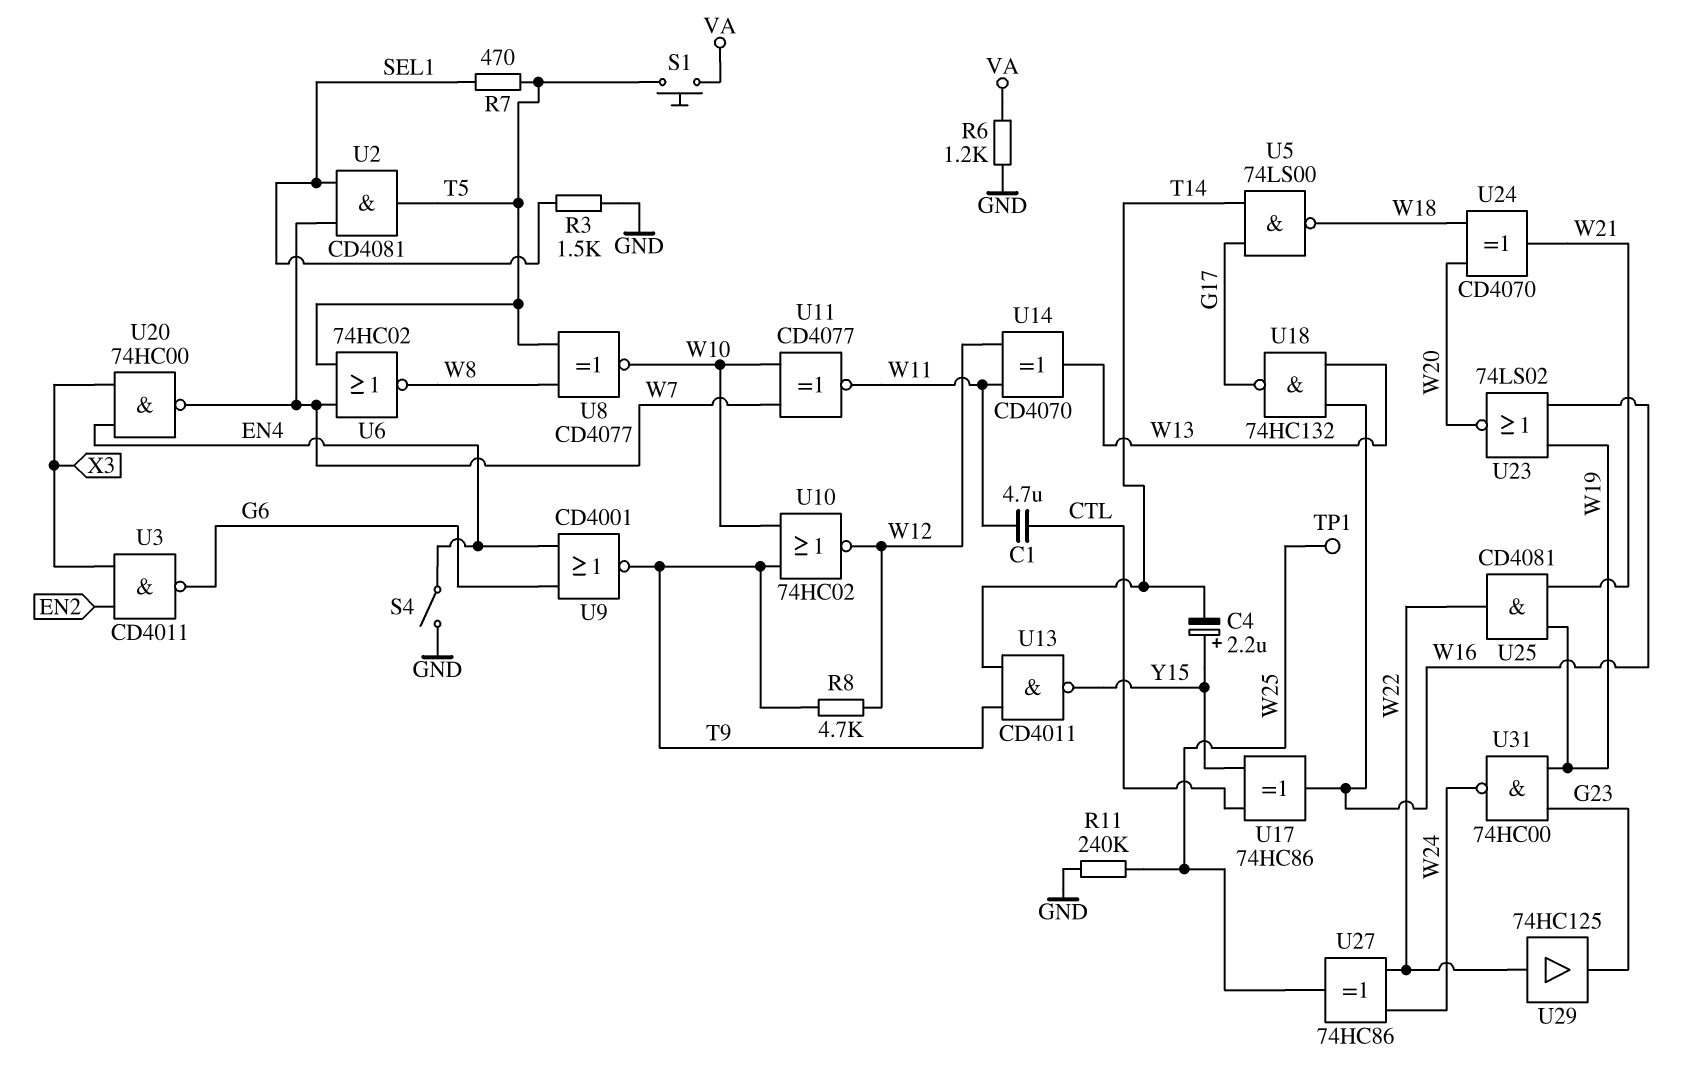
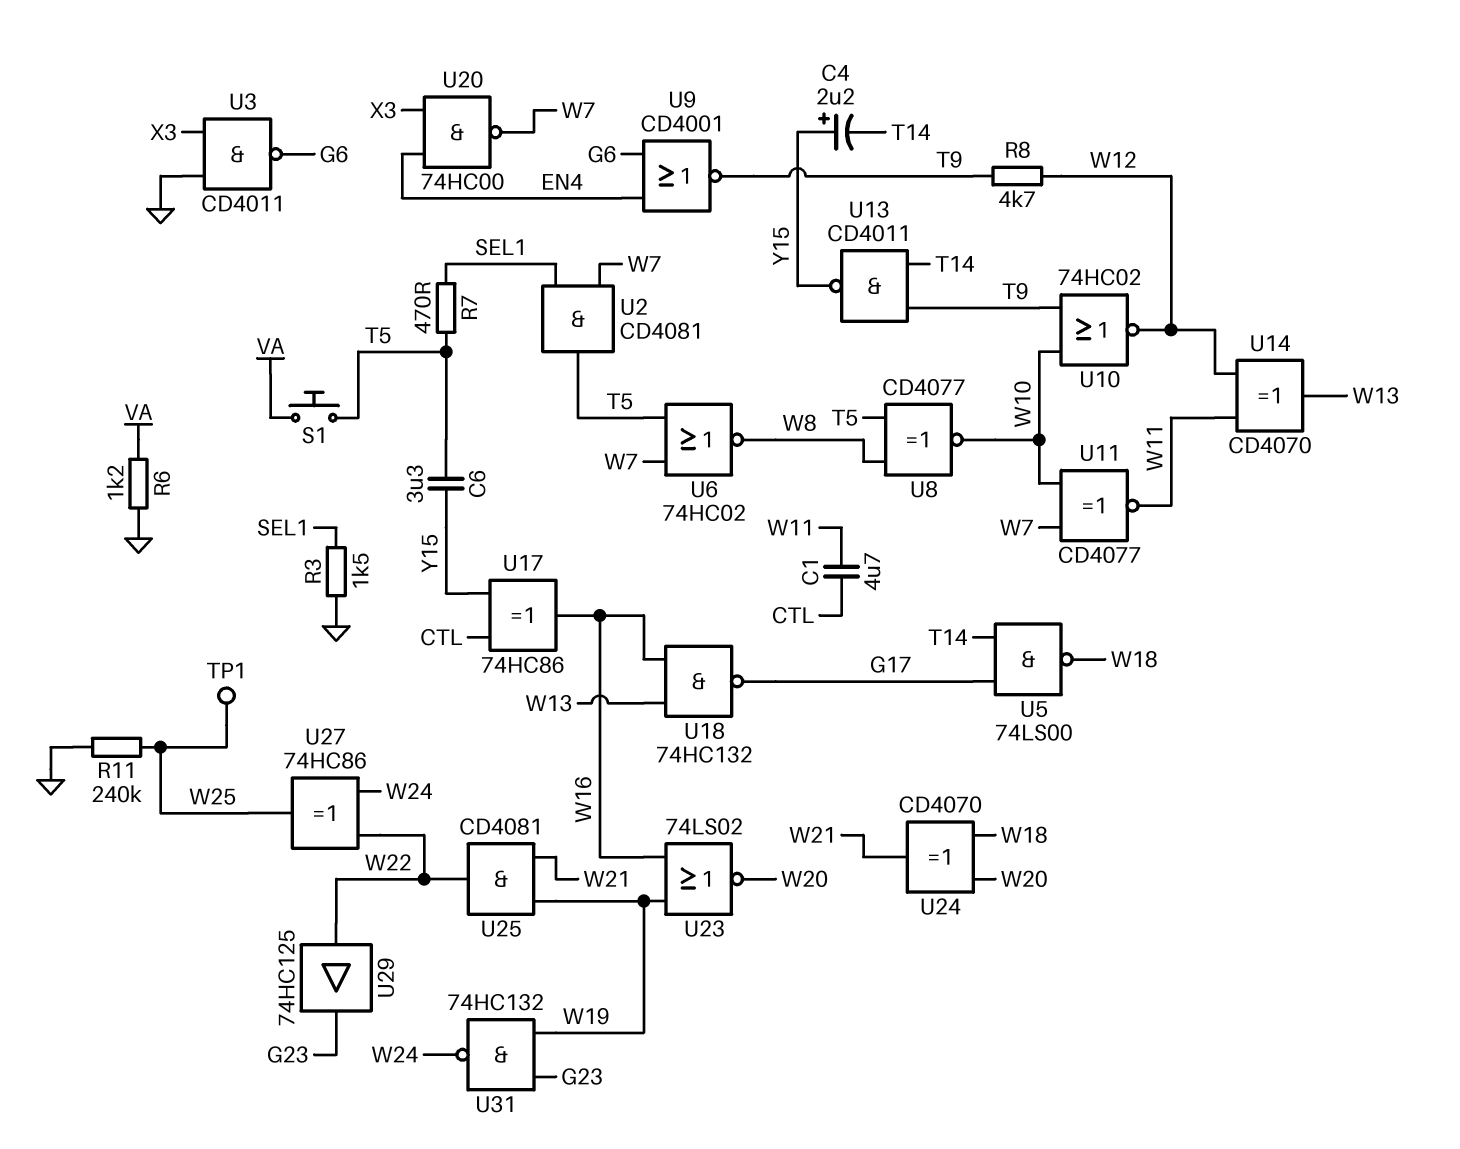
C6: none -> 3.3uF (T5, Y15)
S4: switch (EN4, GND) -> none
U3: NAND CD4011 (in EN2, in X3, out G6) -> NAND CD4011 (in GND, in X3, out G6)
U31: NAND 74HC00 (in G23, in W19, out W24) -> NAND 74HC132 (in G23, in W19, out W24)

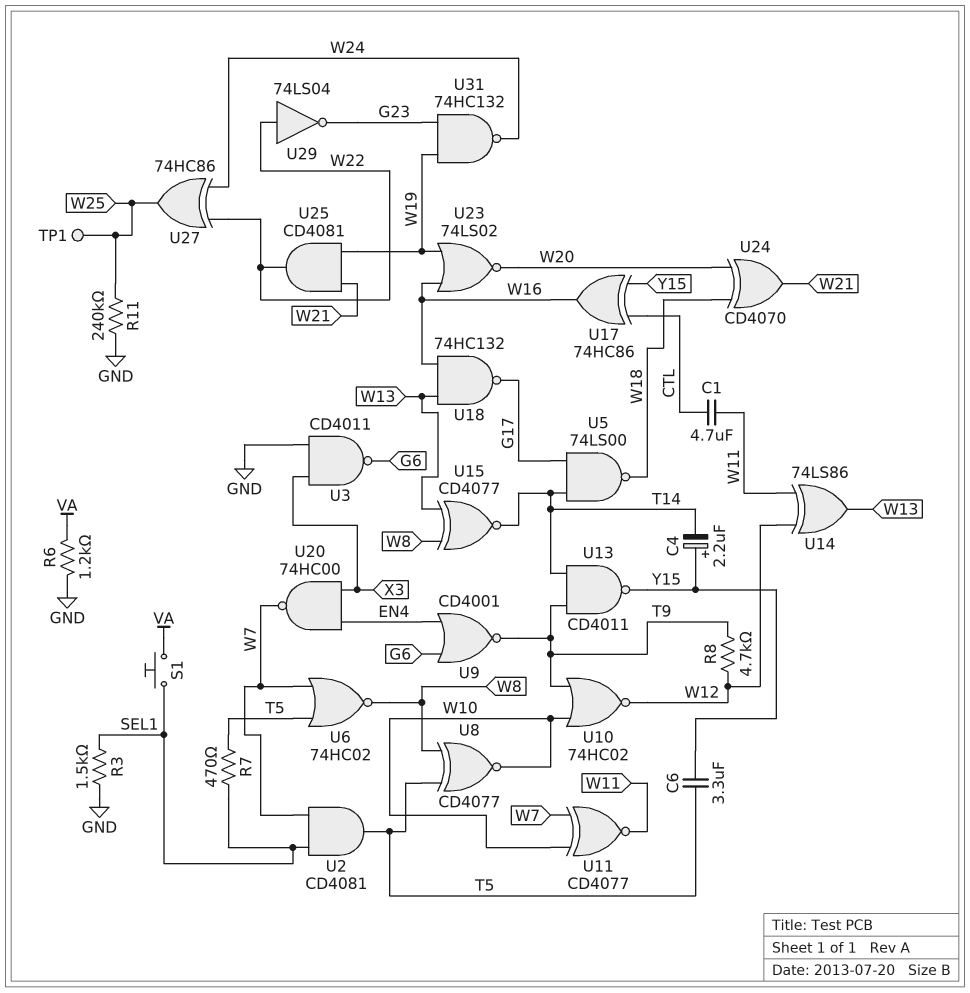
S1: button (T5, VA) -> button (SEL1, VA)
U14: XOR CD4070 (in W11, in W12, out W13) -> XOR 74LS86 (in W11, in W12, out W13)
U15: none -> XNOR CD4077 (in W8, in W13, out T14)
U29: buffer 74HC125 (in W22, out G23) -> NOT 74LS04 (in W22, out G23)

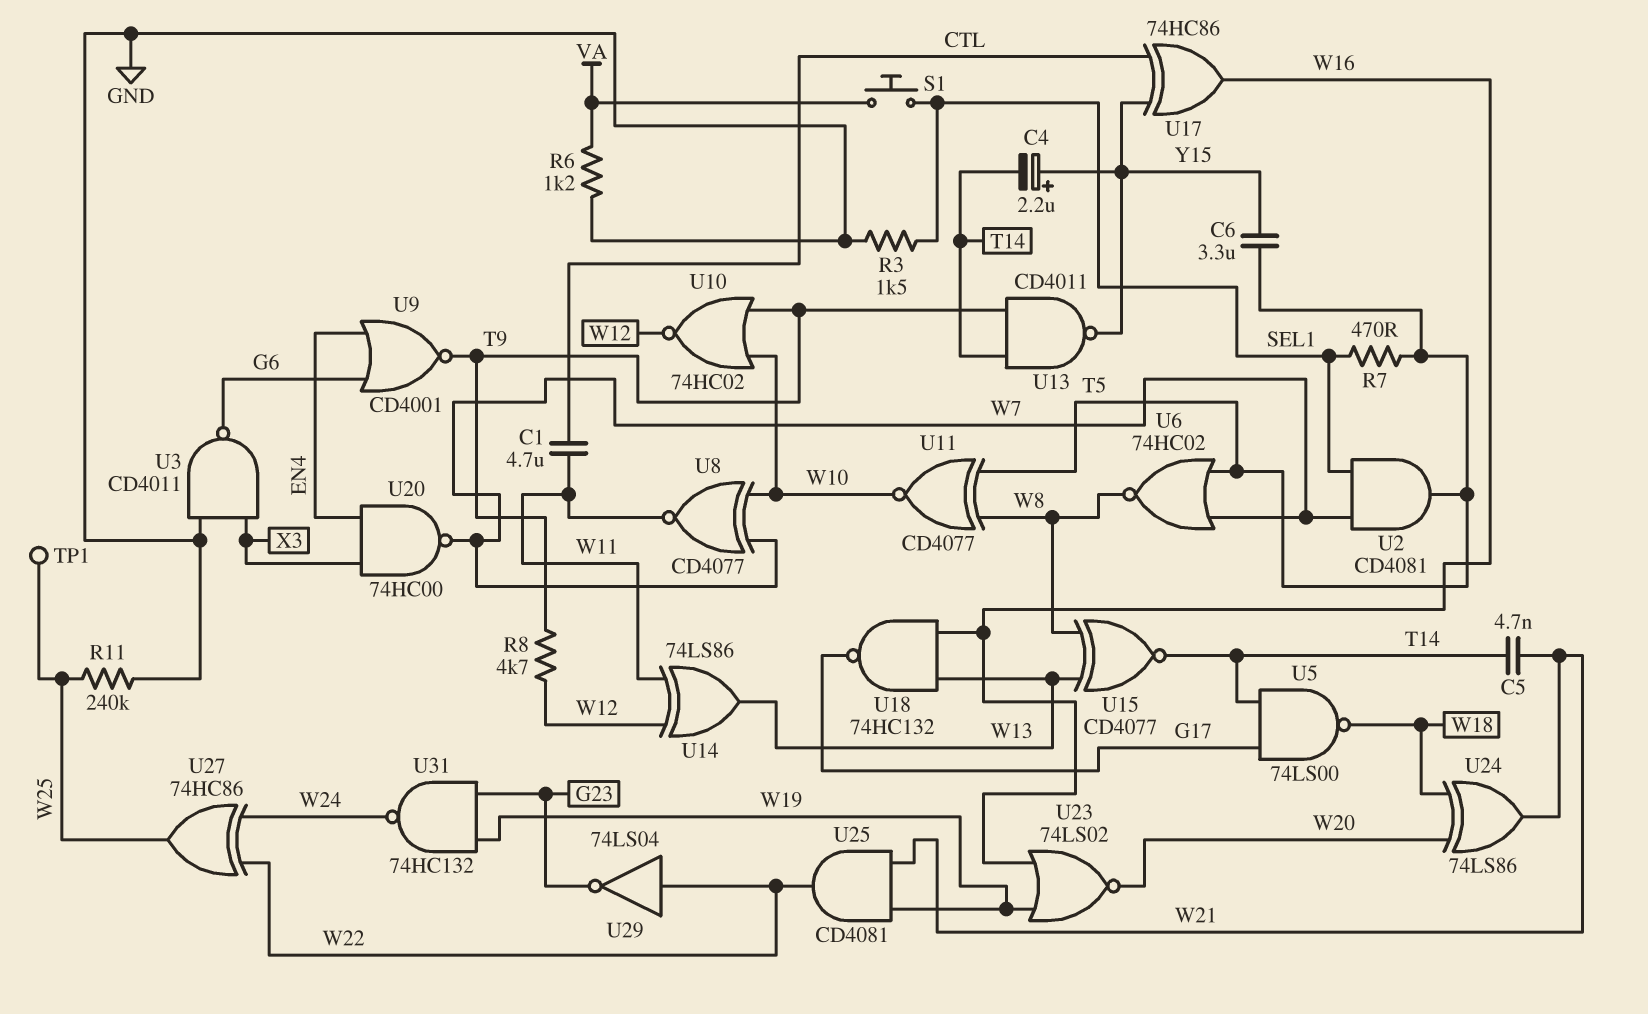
C5: none -> 4.7nF (T14, W21)
U8: XNOR CD4077 (in T5, in W8, out W10) -> XNOR CD4077 (in W7, in W10, out W11)
U11: XNOR CD4077 (in W7, in W10, out W11) -> XNOR CD4077 (in T5, in W8, out W10)
U24: XOR CD4070 (in W18, in W20, out W21) -> XOR 74LS86 (in W18, in W20, out W21)

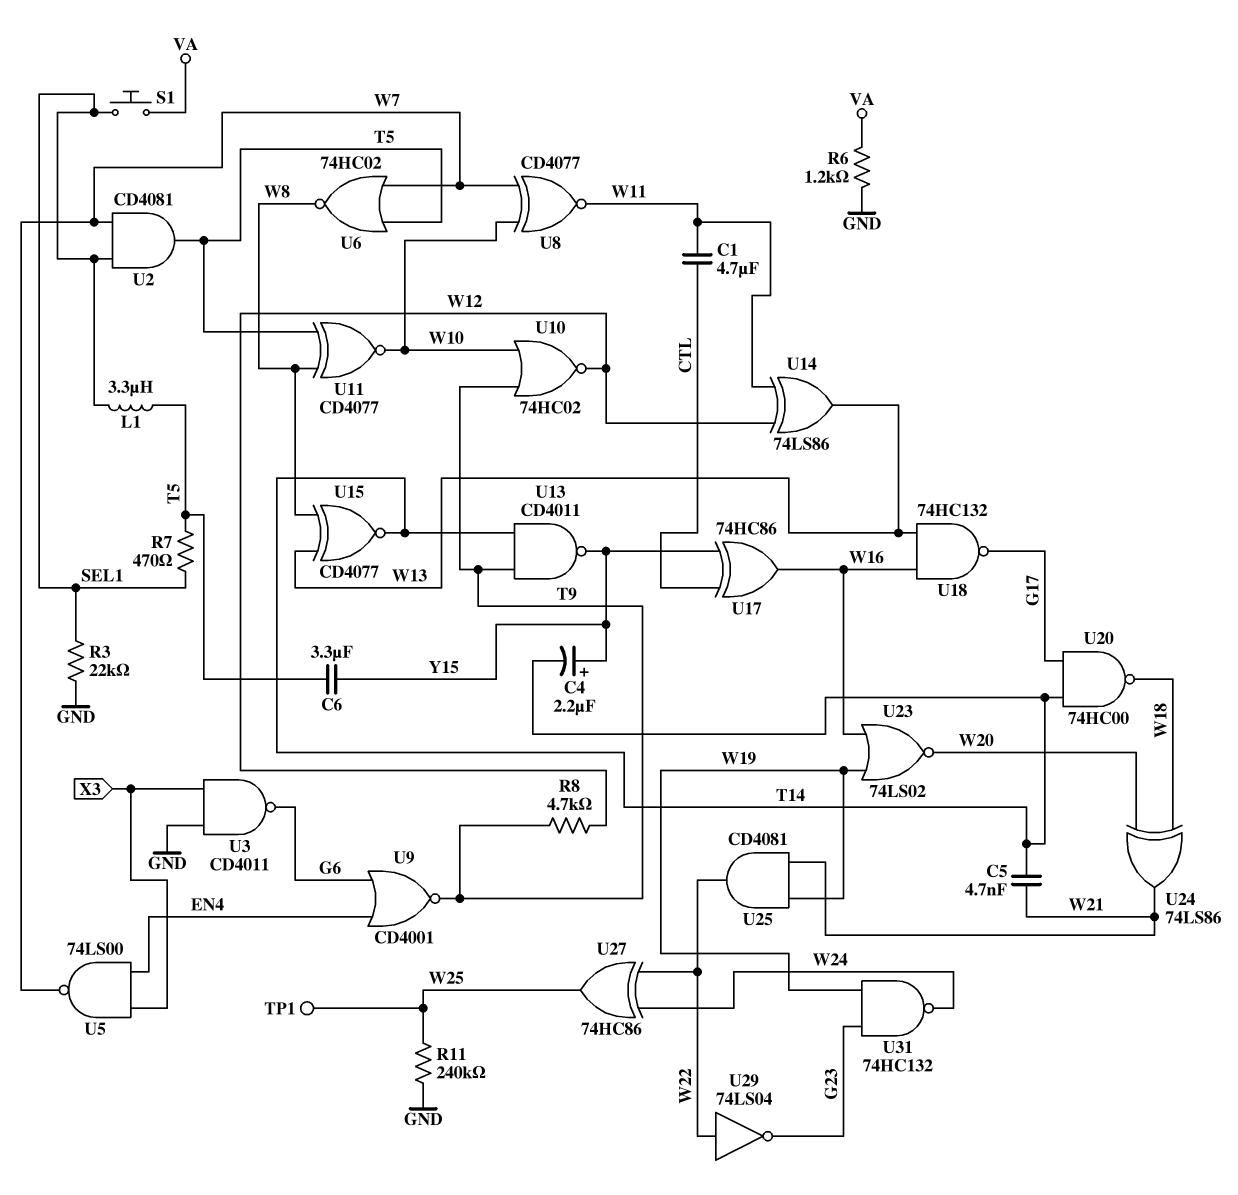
L1: none -> 3.3uH (SEL1, T5)
R3: 1.5k (GND, SEL1) -> 22k (GND, SEL1)
U5: NAND 74LS00 (in G17, in T14, out W18) -> NAND 74LS00 (in EN4, in X3, out W7)
U20: NAND 74HC00 (in EN4, in X3, out W7) -> NAND 74HC00 (in G17, in T14, out W18)

